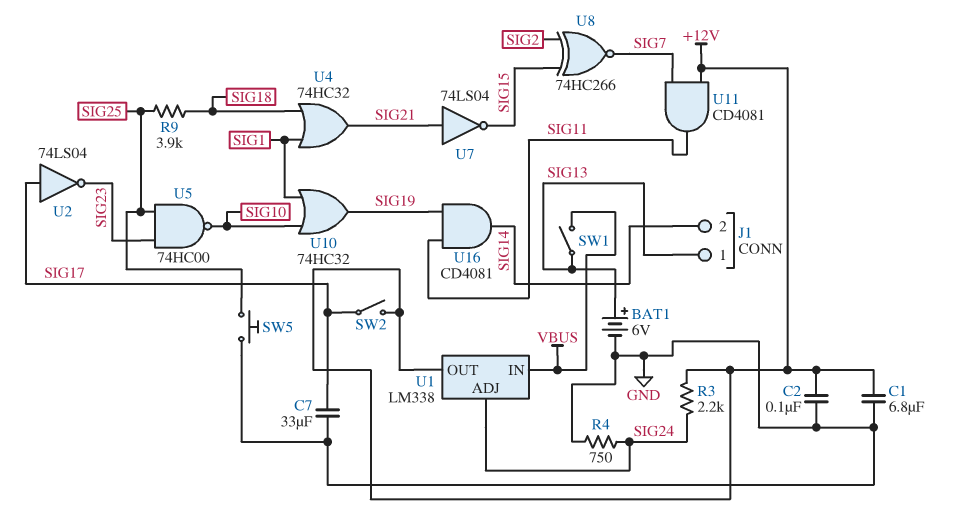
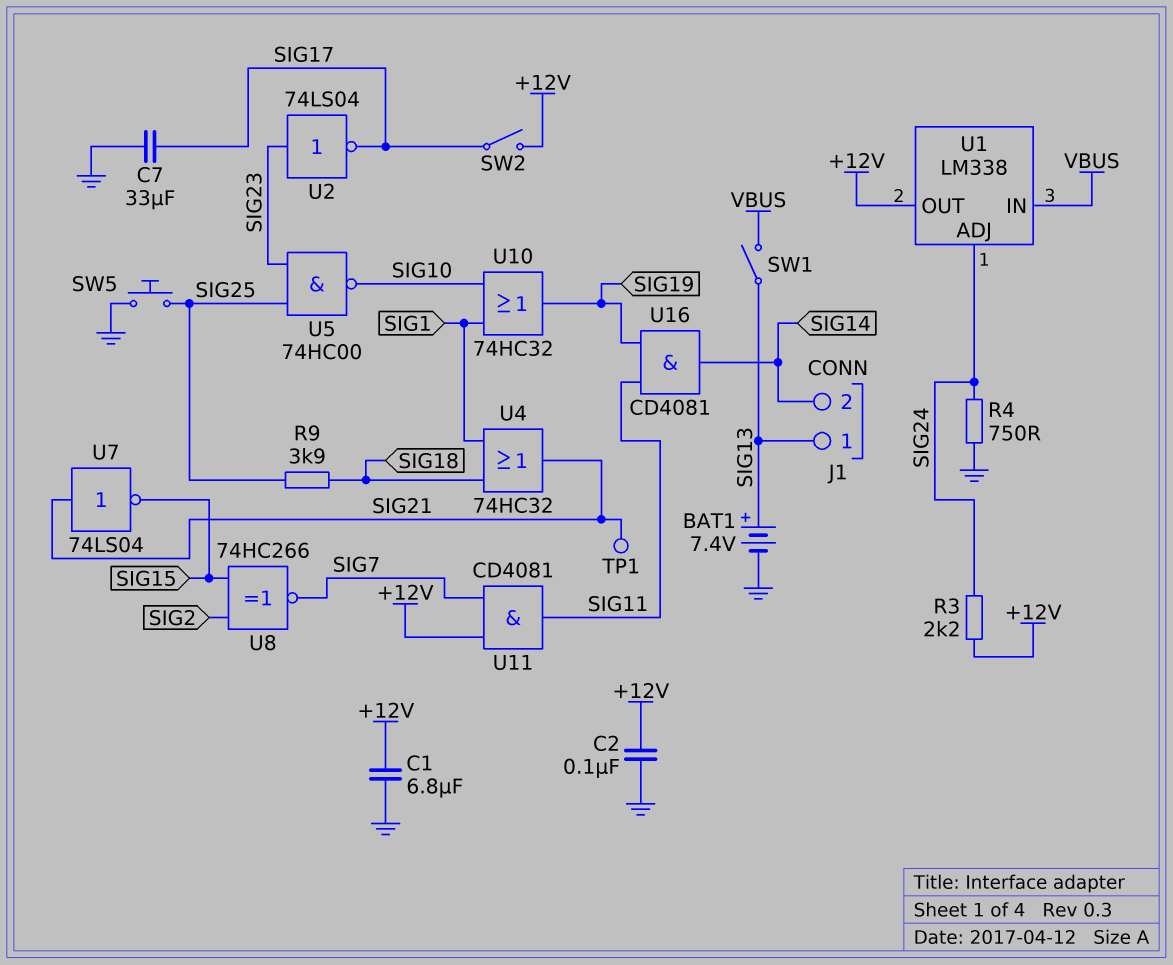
BAT1: 6V (plus SIG13, minus GND) -> 7.4V (plus SIG13, minus GND)
TP1: none -> test point (SIG21)
U2: NOT 74LS04 (in SIG17, out SIG23) -> NOT 74LS04 (in SIG23, out SIG17)

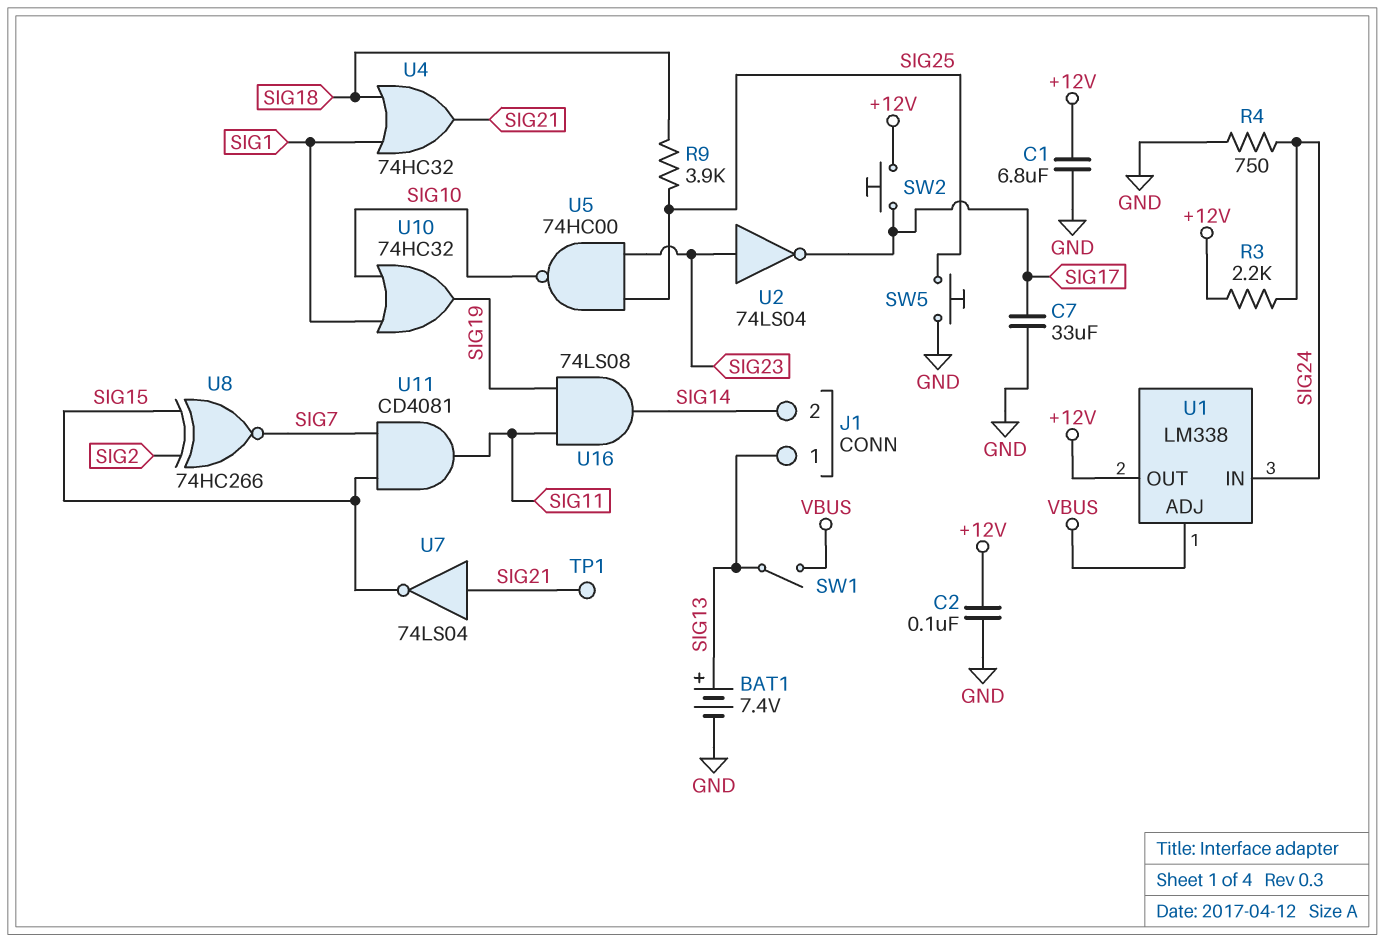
SW2: switch (+12V, SIG17) -> button (+12V, SIG17)
U1 pin ADJ: SIG24 -> VBUS
U1 pin IN: VBUS -> SIG24
U11: AND CD4081 (in +12V, in SIG7, out SIG11) -> AND CD4081 (in SIG7, in SIG15, out SIG11)
U16: AND CD4081 (in SIG11, in SIG19, out SIG14) -> AND 74LS08 (in SIG11, in SIG19, out SIG14)

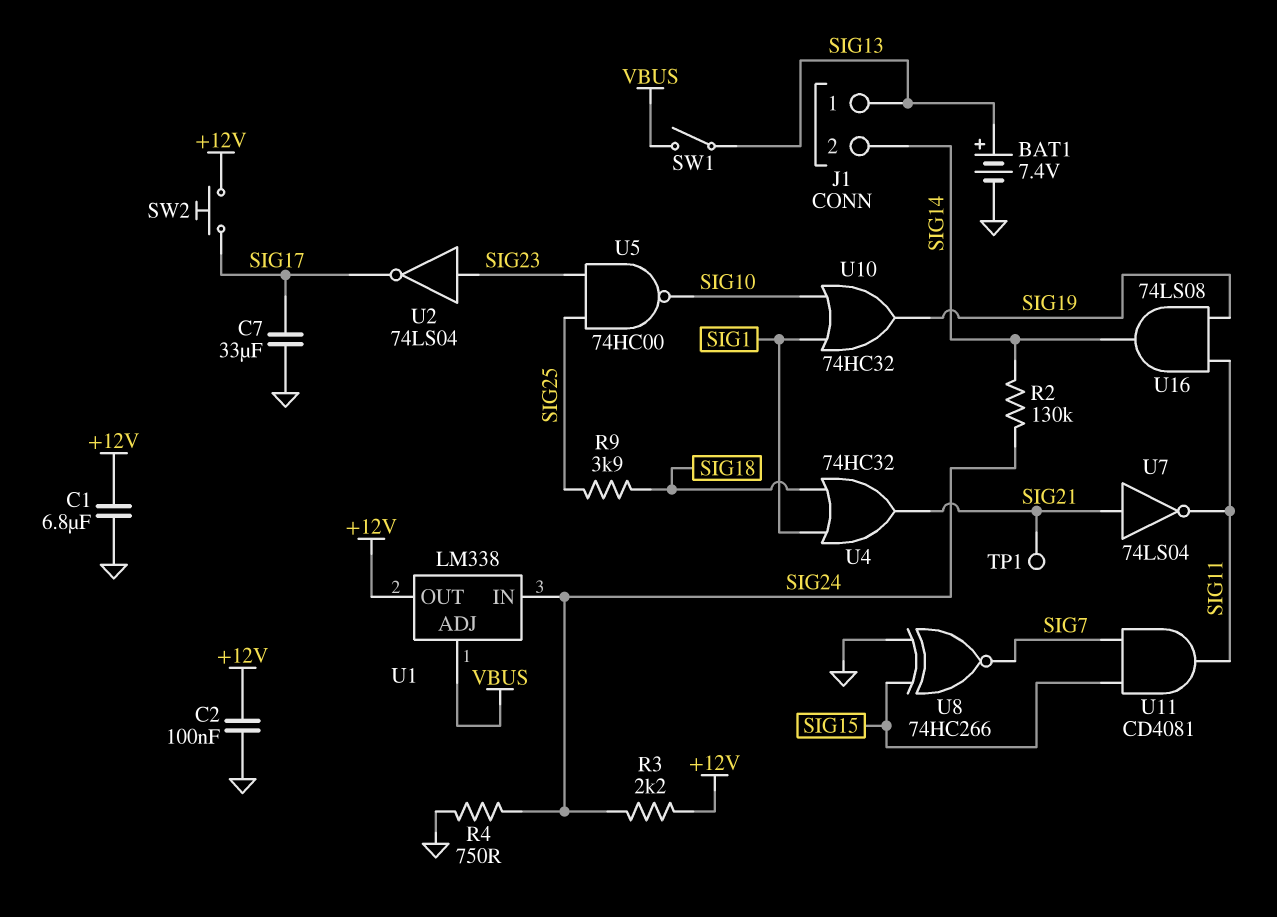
R2: none -> 130k (SIG14, SIG24)
SW5: button (GND, SIG25) -> none
U7: NOT 74LS04 (in SIG21, out SIG15) -> NOT 74LS04 (in SIG21, out SIG11)
U8: XNOR 74HC266 (in SIG2, in SIG15, out SIG7) -> XNOR 74HC266 (in GND, in SIG15, out SIG7)

